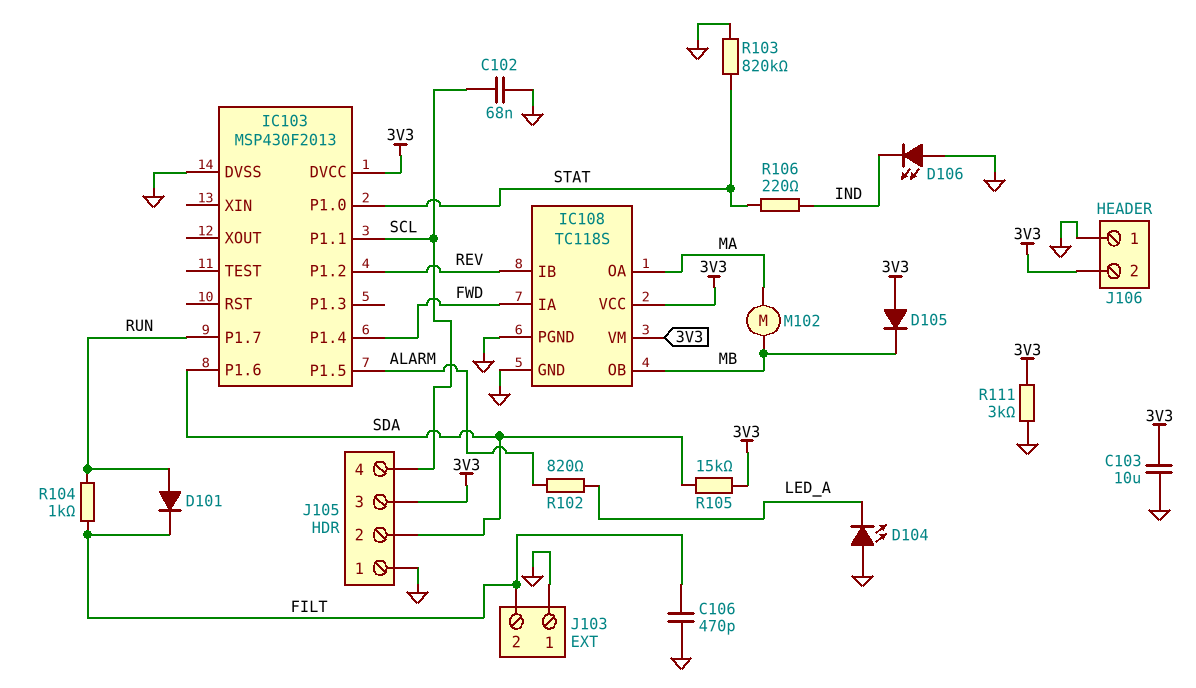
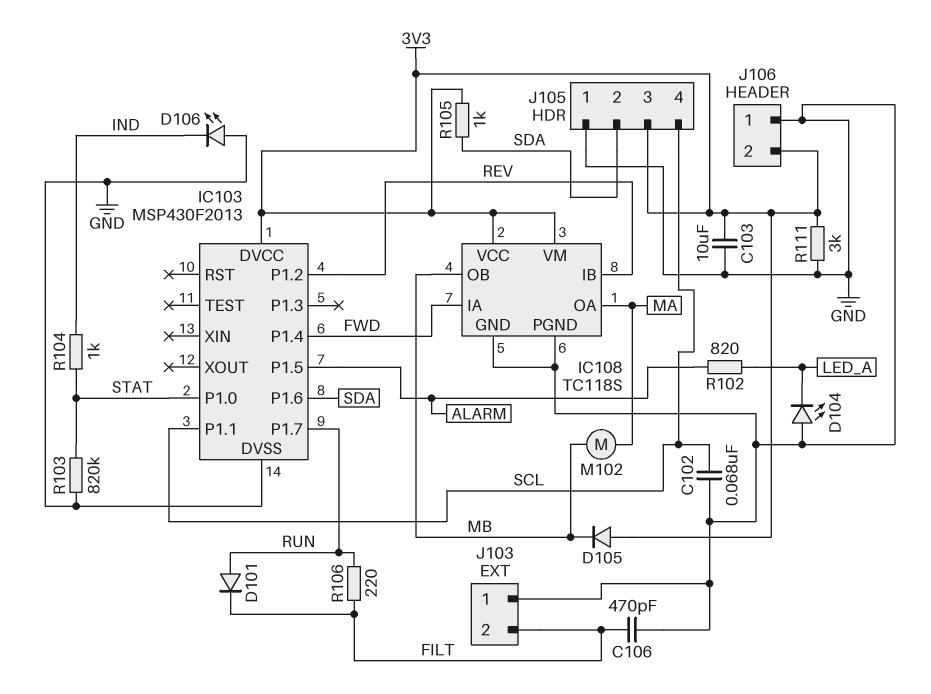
R104: 1k (FILT, RUN) -> 1k (IND, STAT)
R105: 15k (3V3, SDA) -> 1k (3V3, SDA)
R106: 220 (IND, STAT) -> 220 (FILT, RUN)

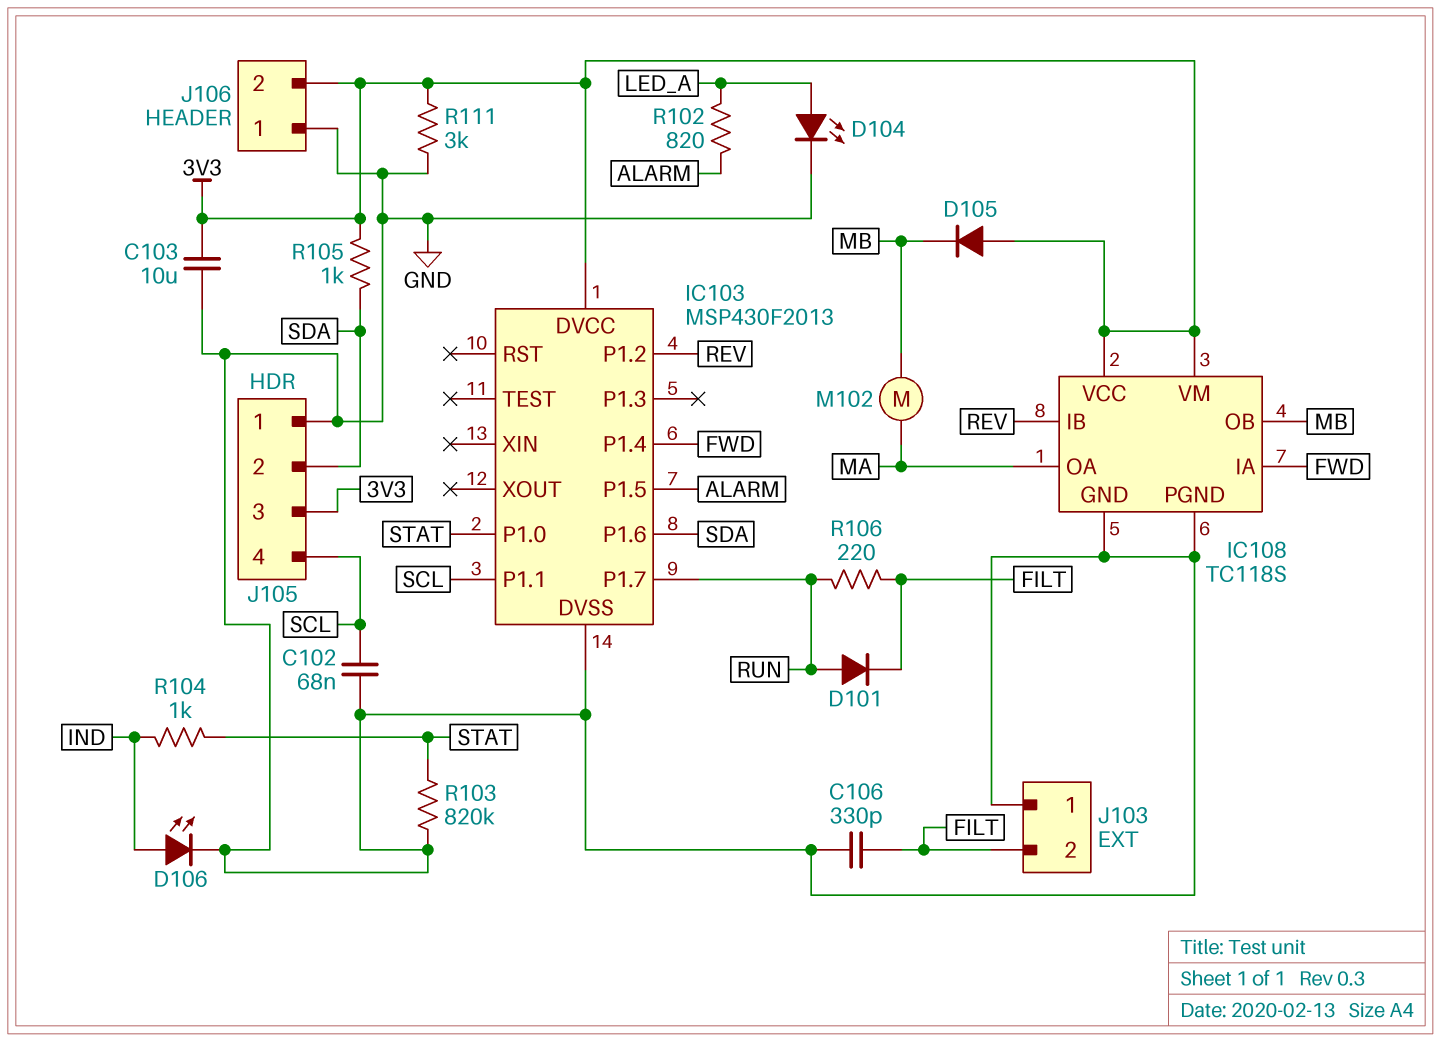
C106: 470pF (FILT, GND) -> 330pF (FILT, GND)
D104: LED (A GND, K LED_A) -> LED (A LED_A, K GND)
D106: LED (A GND, K IND) -> LED (A IND, K GND)

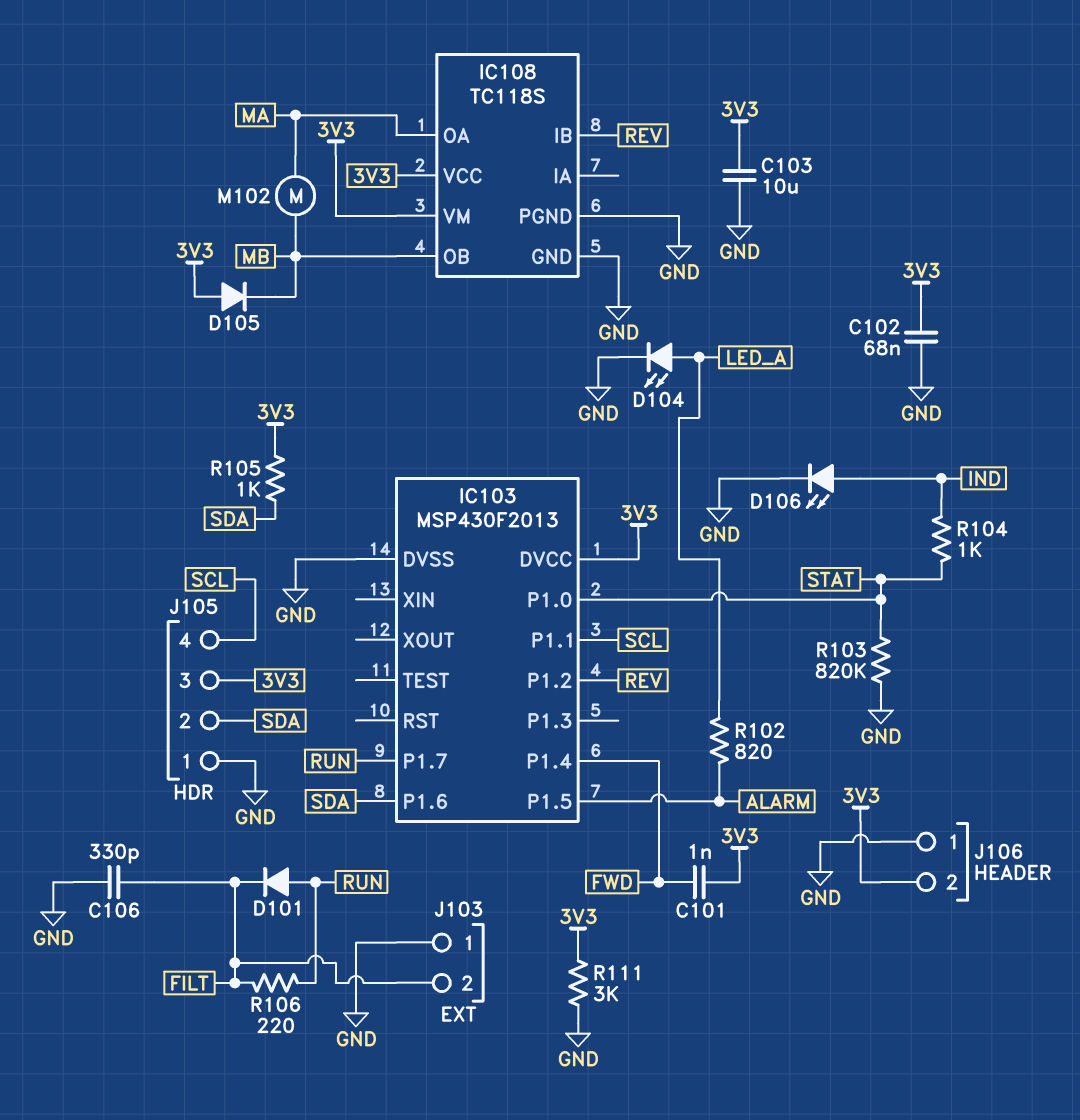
C101: none -> 1nF (3V3, FWD)
C102: 68nF (GND, SCL) -> 68nF (3V3, GND)
IC108 pin IA: FWD -> none

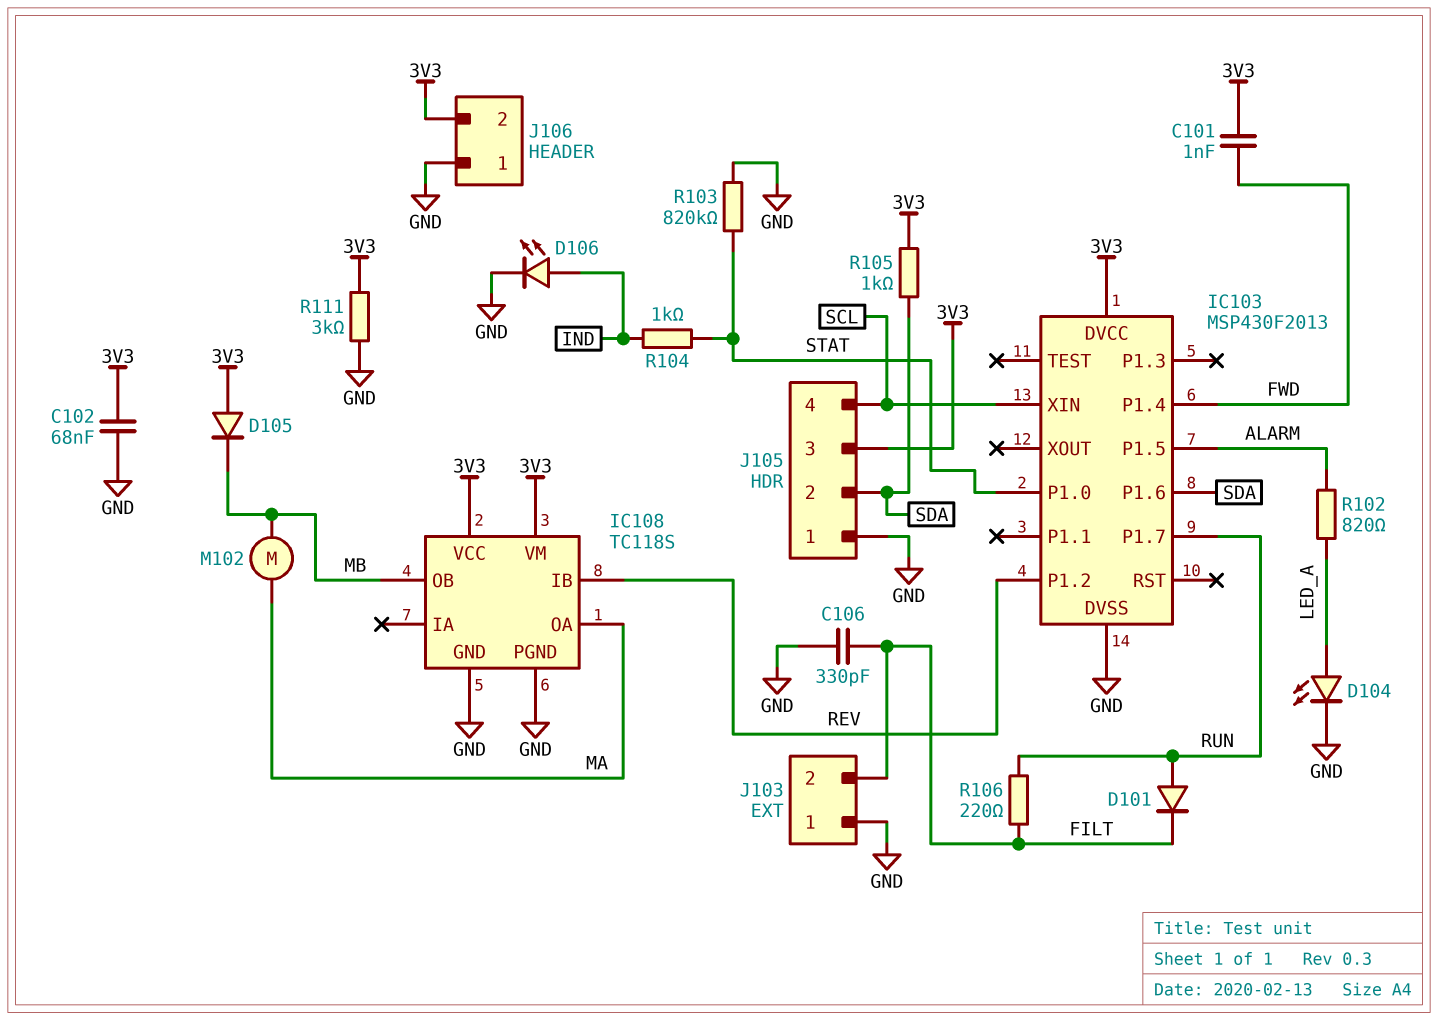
C103: 10uF (3V3, GND) -> none
IC103 pin P1.1: SCL -> none
IC103 pin XIN: none -> SCL

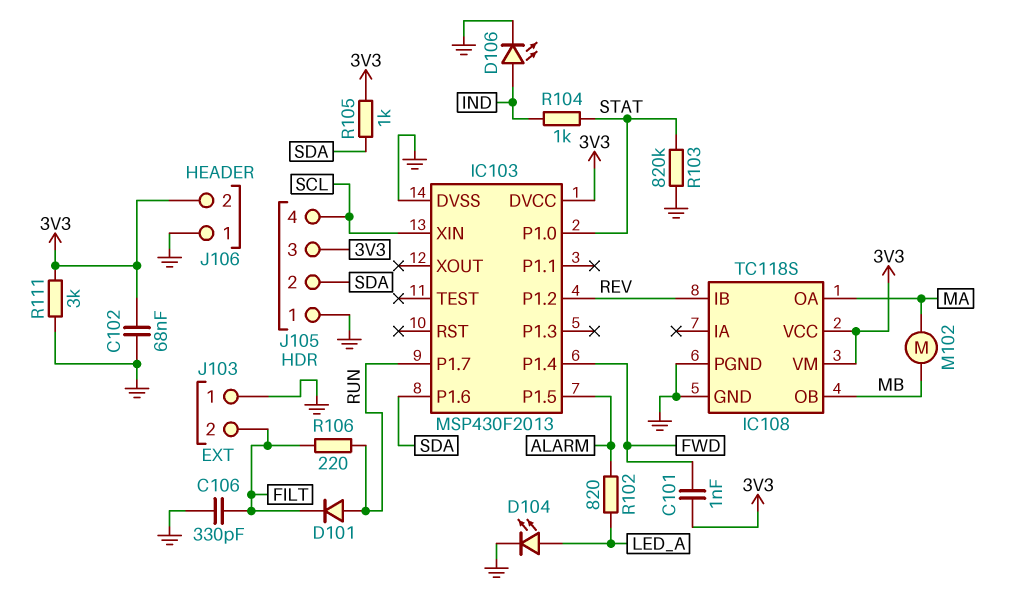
D105: diode (A 3V3, K MB) -> none

